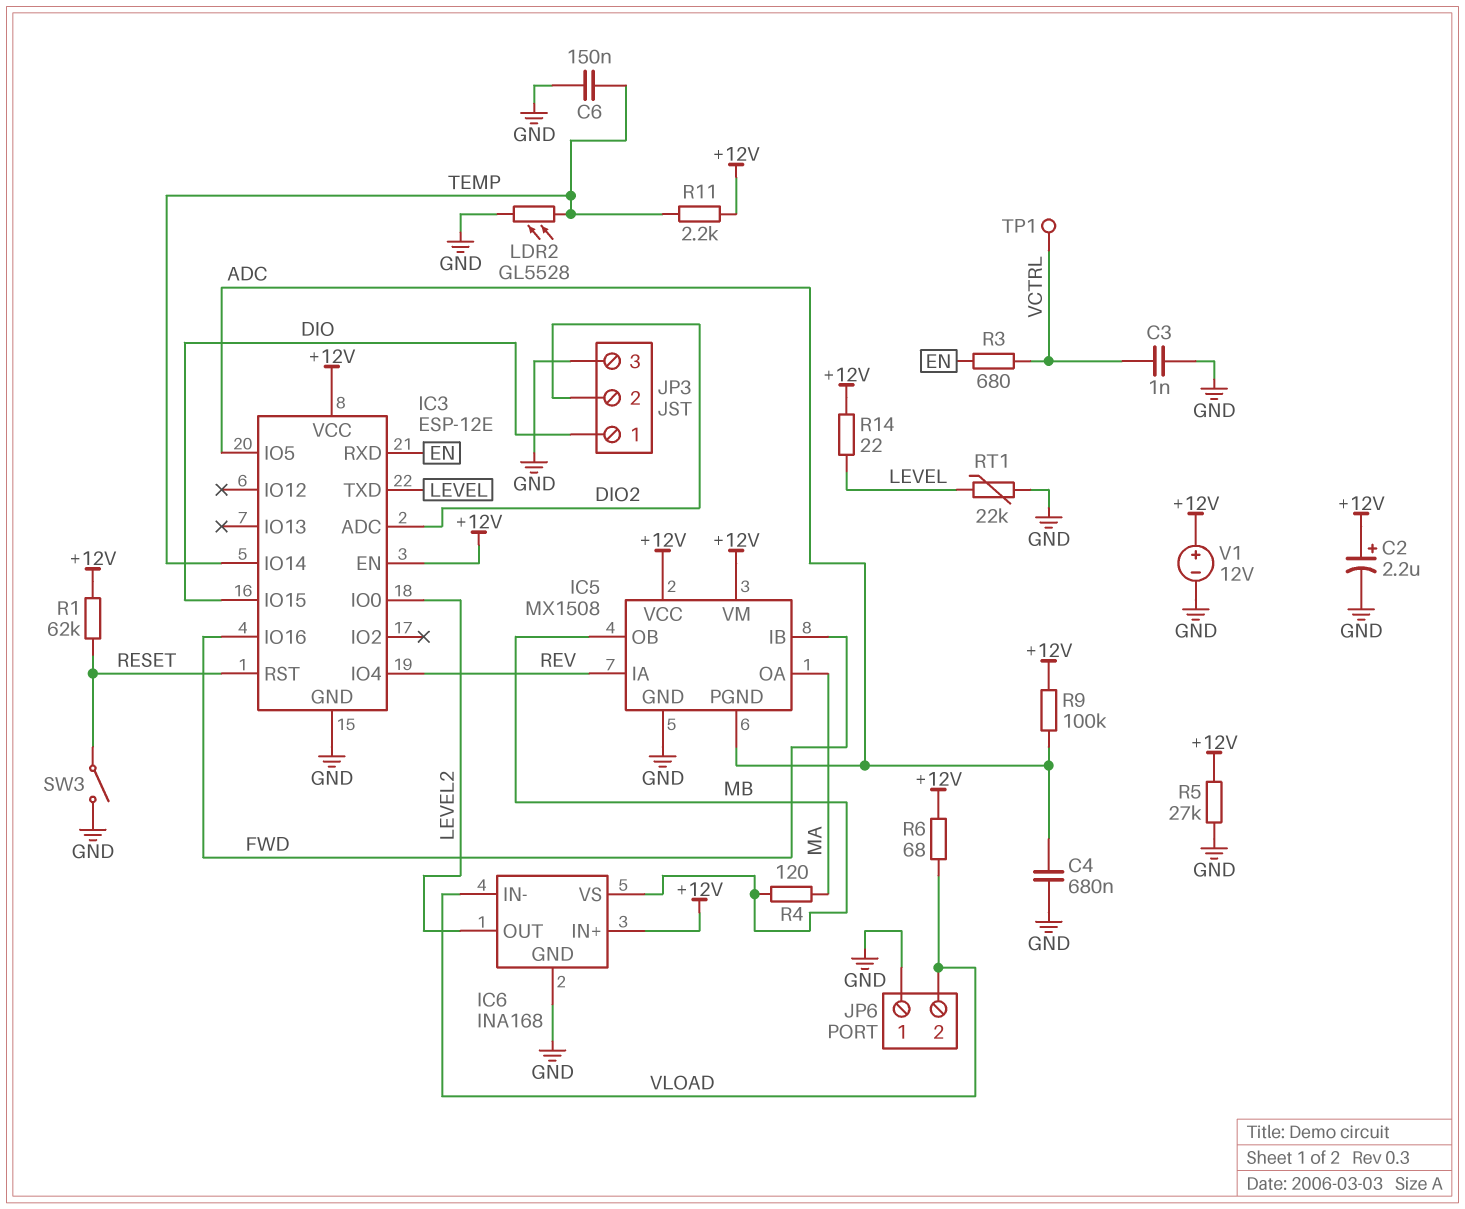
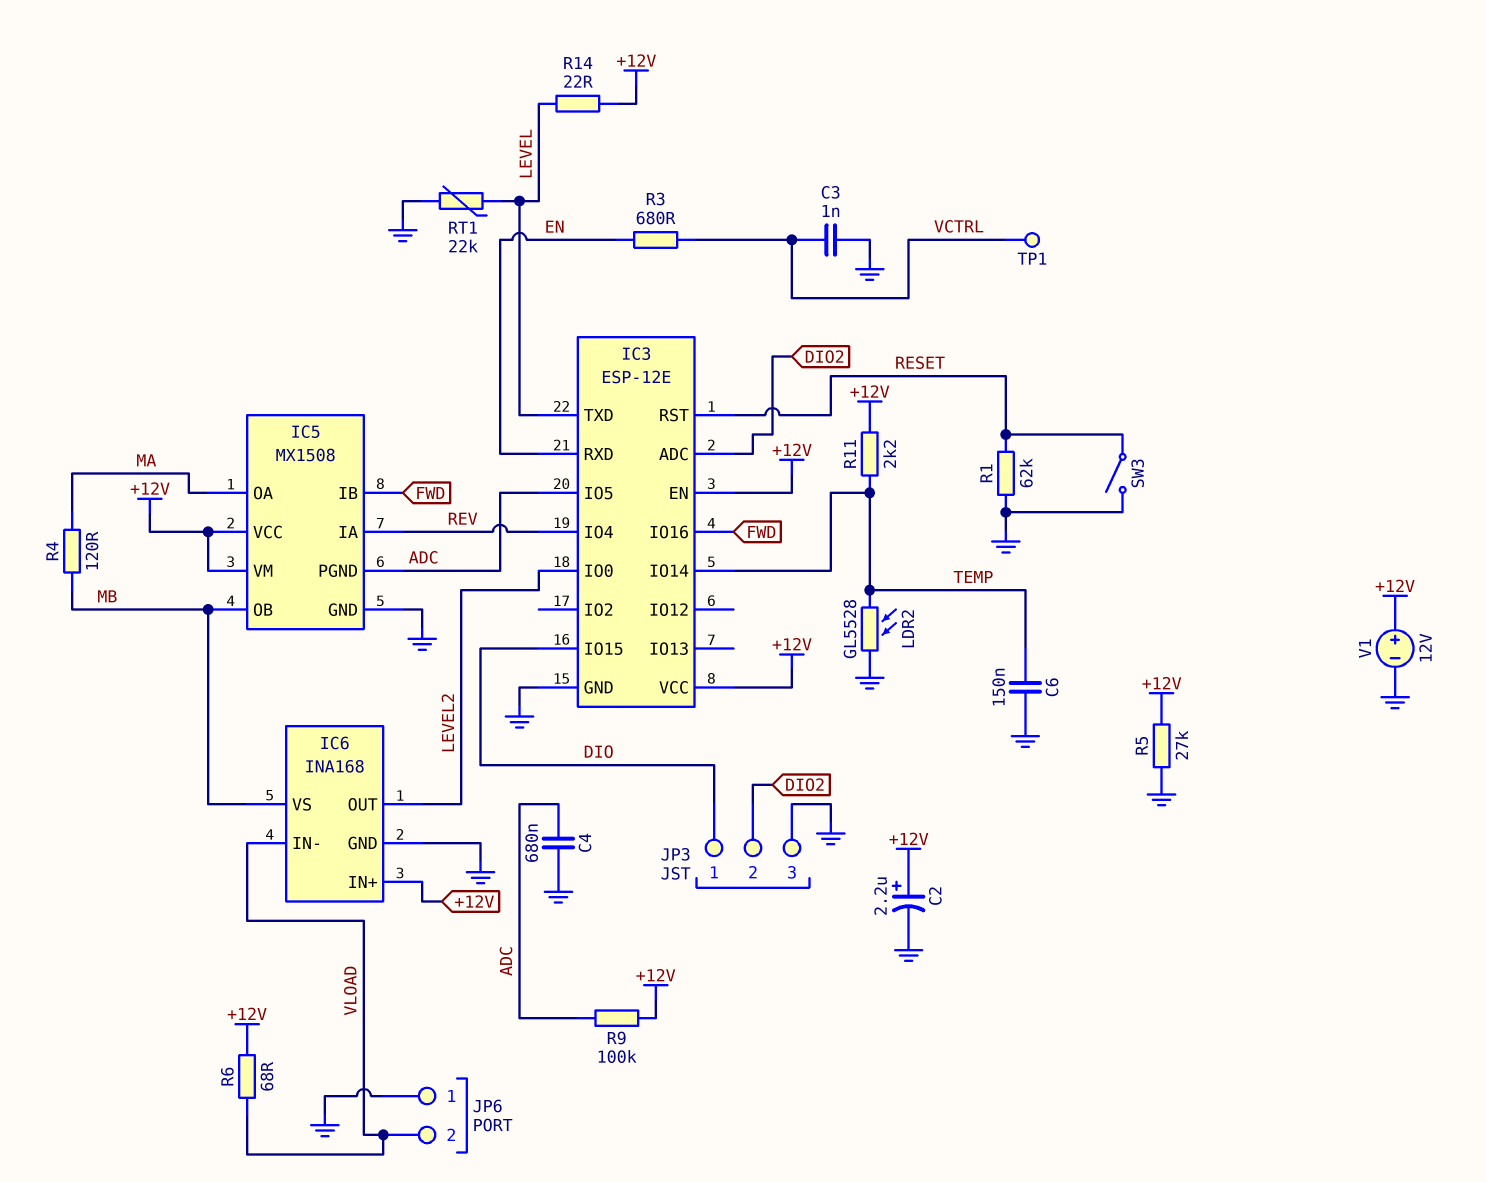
R1: 62k (+12V, RESET) -> 62k (GND, RESET)

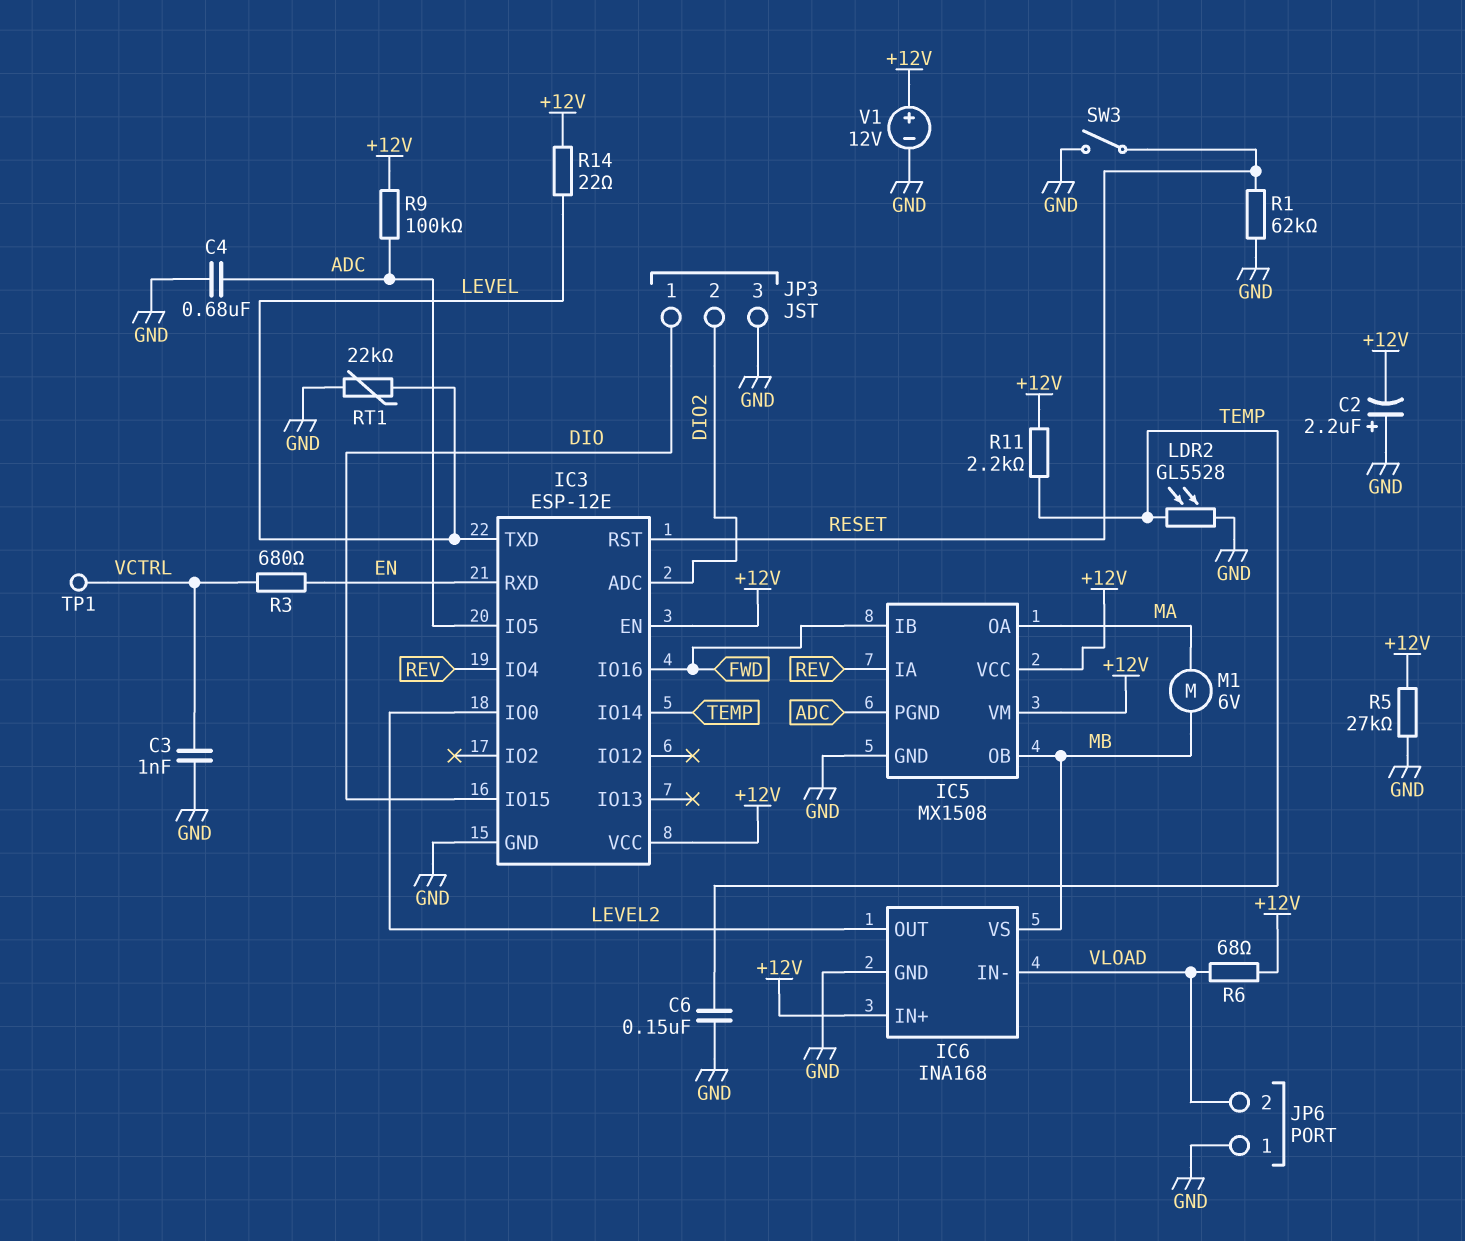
C2: 2.2uF (plus +12V, minus GND) -> 2.2uF (plus GND, minus +12V)
M1: none -> motor 6V (MA, MB)
R4: 120 (MA, MB) -> none

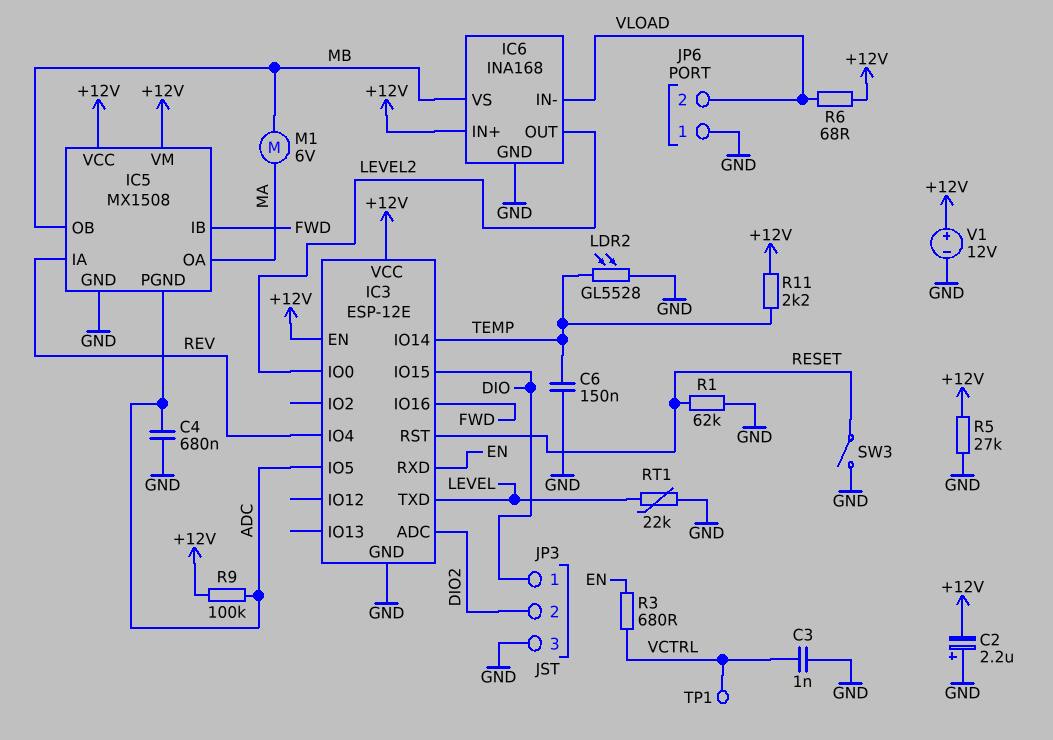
R14: 22 (+12V, LEVEL) -> none

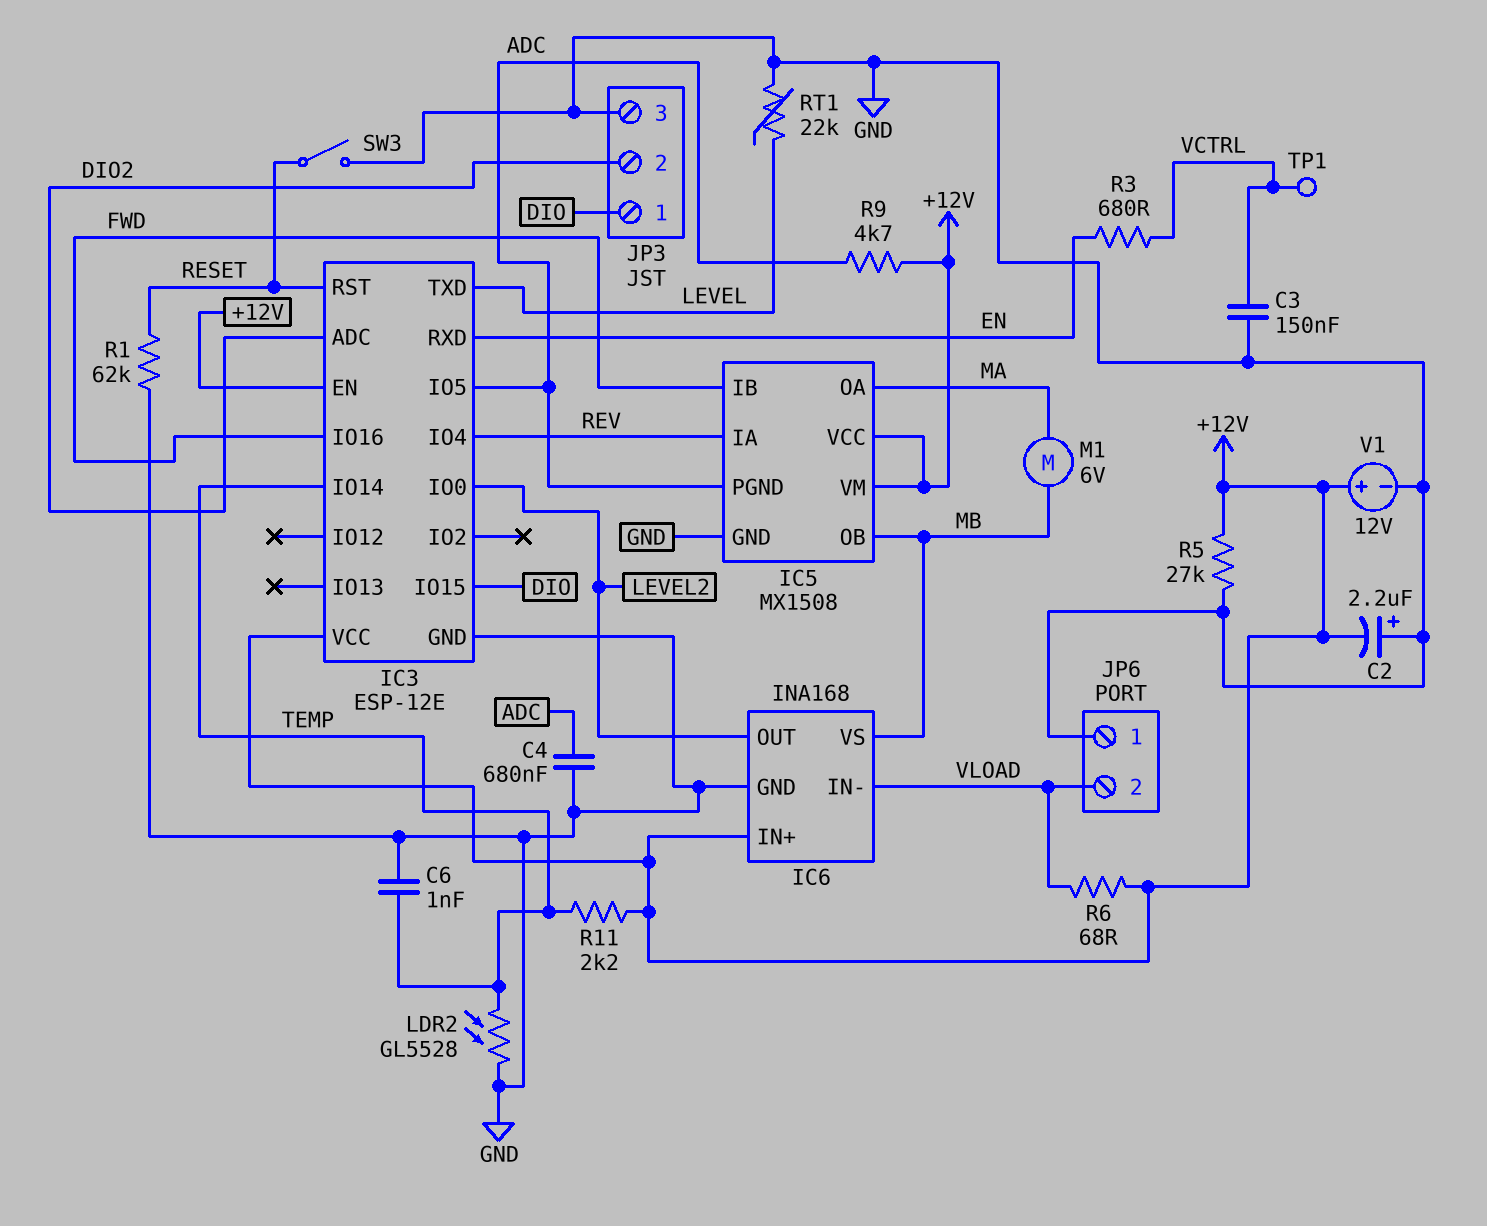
C3: 1nF (GND, VCTRL) -> 150nF (GND, VCTRL)
C6: 150nF (GND, TEMP) -> 1nF (GND, TEMP)
R9: 100k (+12V, ADC) -> 4.7k (+12V, ADC)

